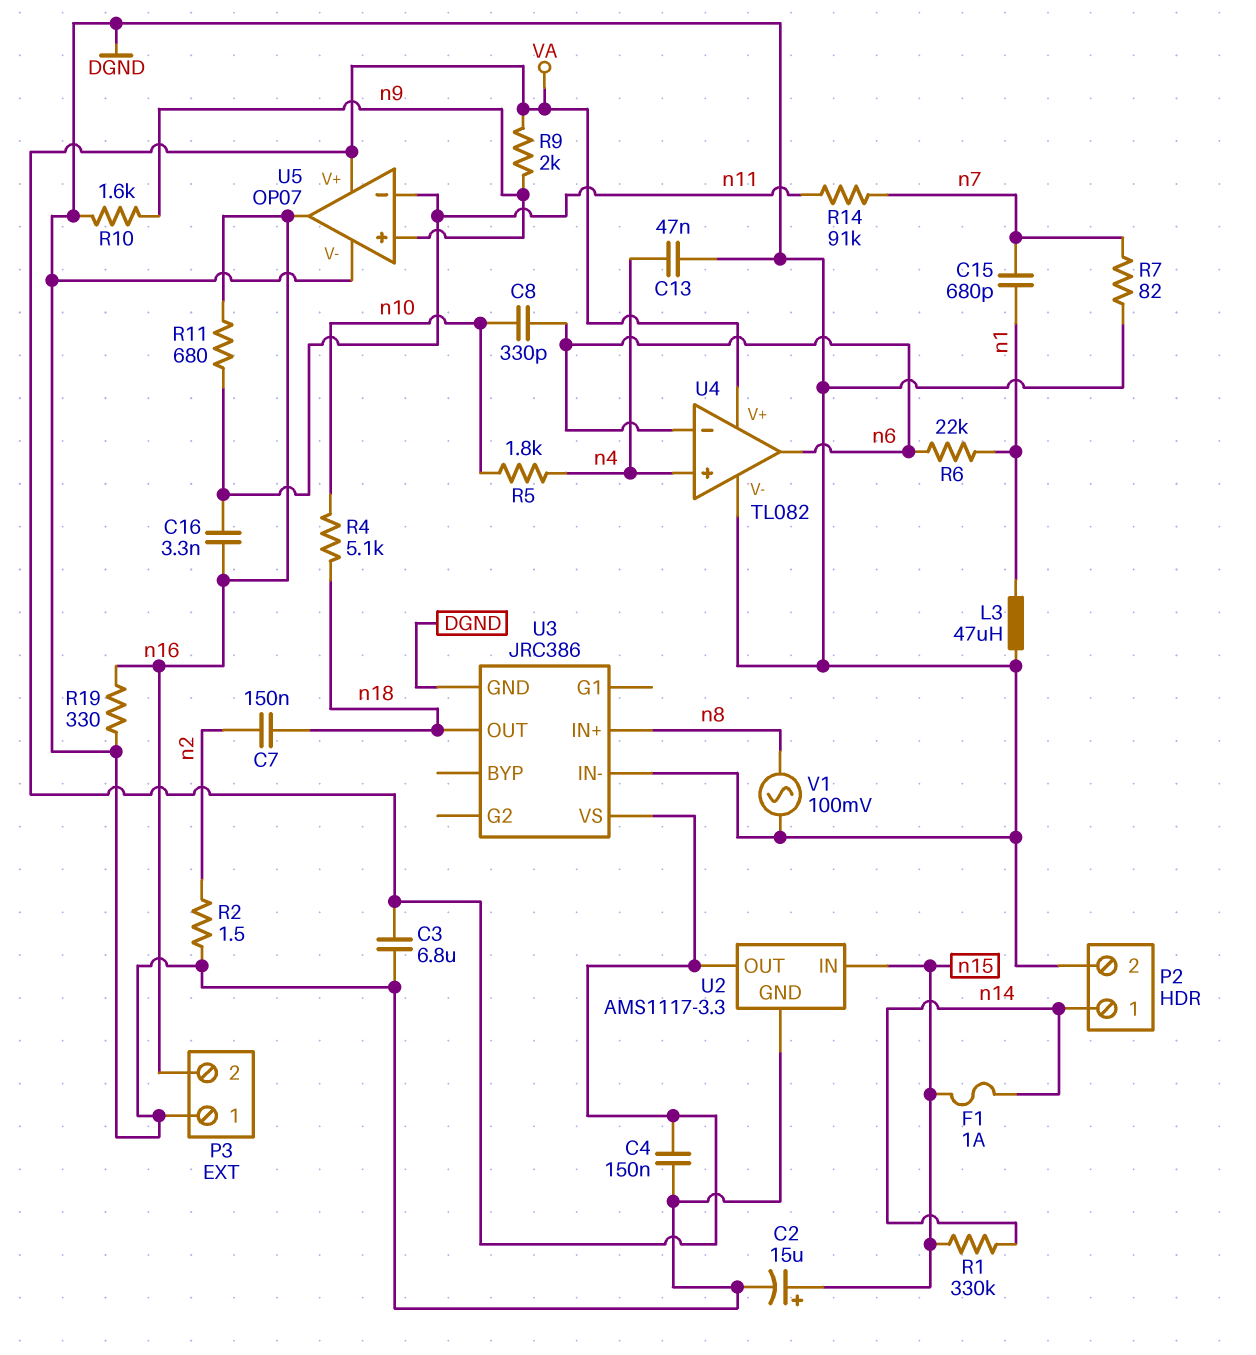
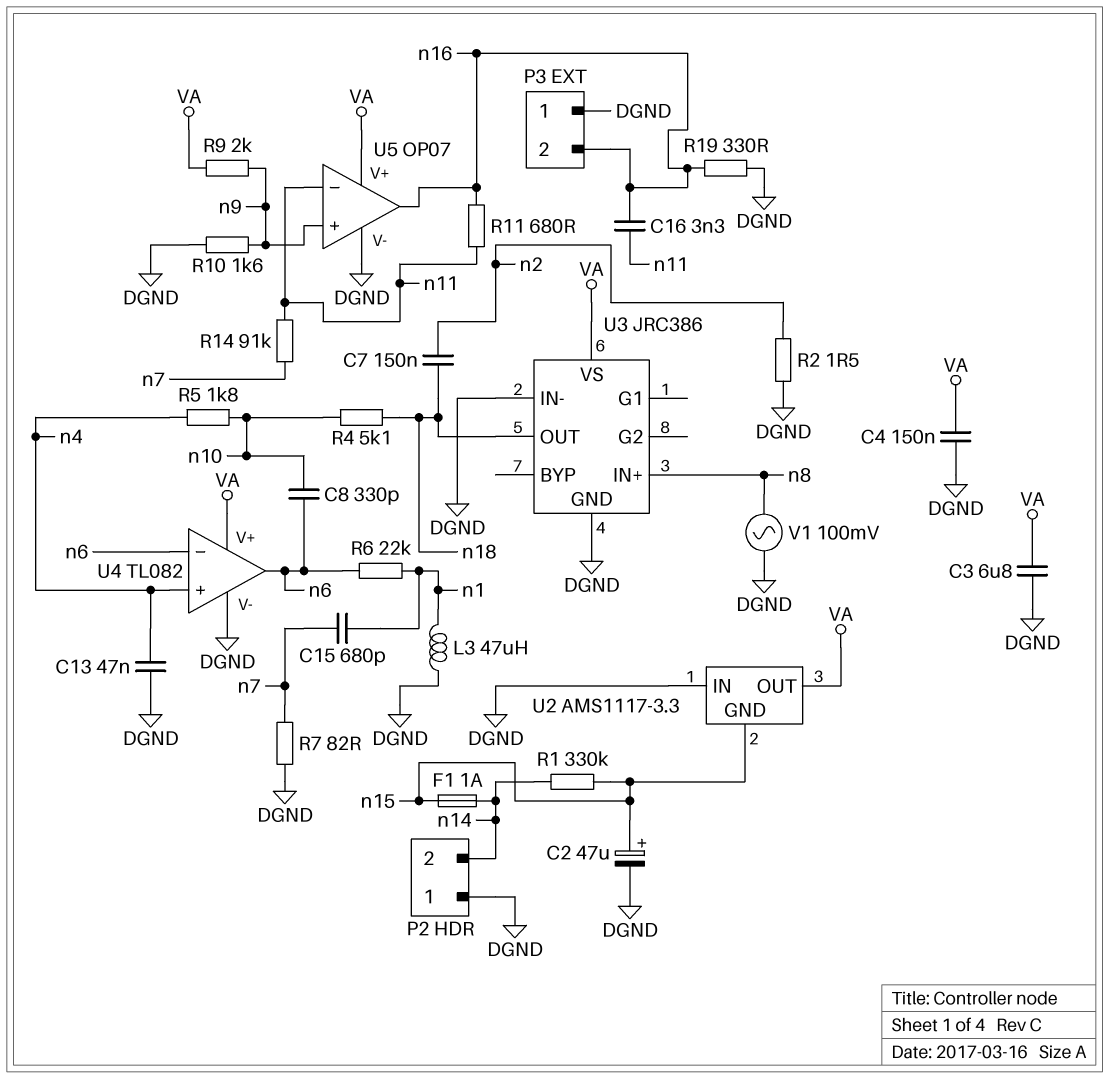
C2: 15uF (plus n15, minus DGND) -> 47uF (plus n15, minus DGND)
P2 pin 1: n14 -> DGND
P2 pin 2: DGND -> n14
U2 pin GND: DGND -> n15
U2 pin IN: n15 -> DGND

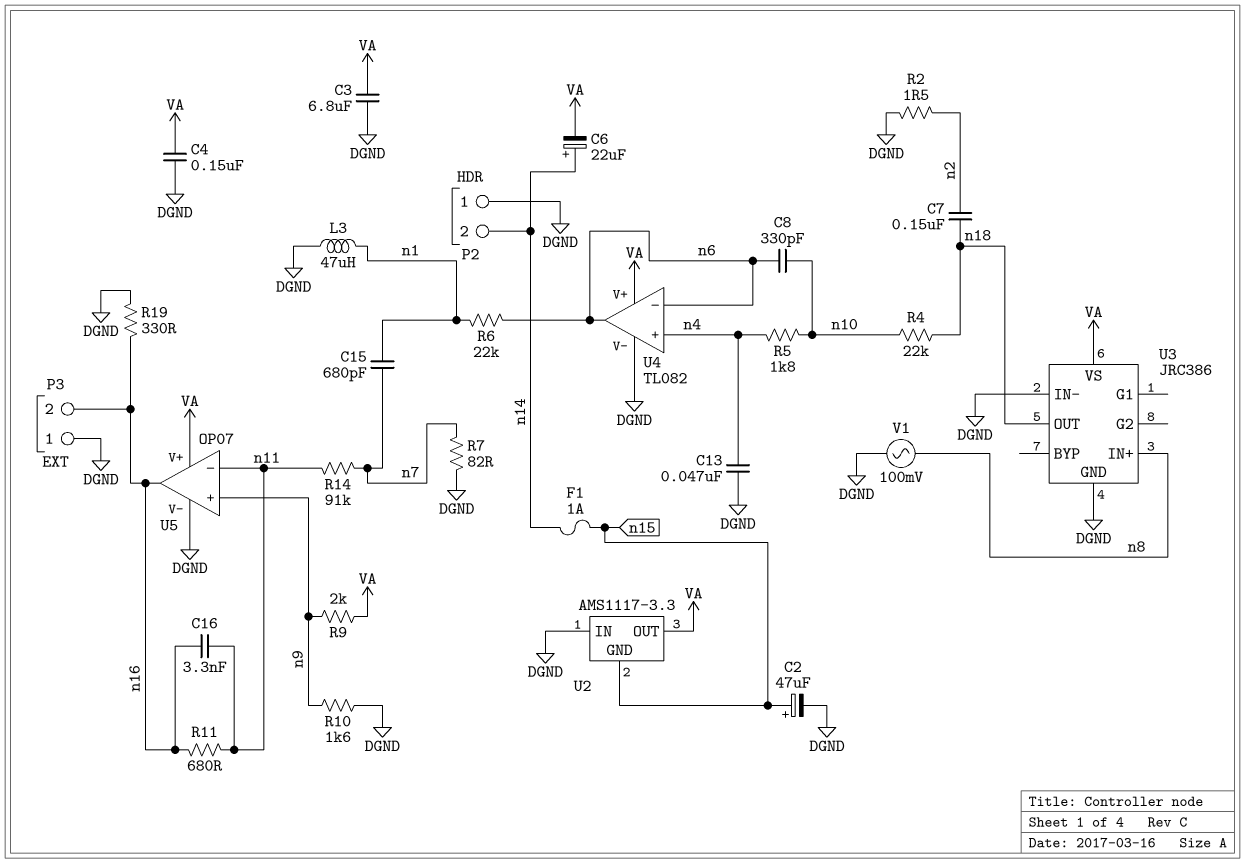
C6: none -> 22uF (plus n14, minus VA)
R1: 330k (n14, n15) -> none
R4: 5.1k (n10, n18) -> 22k (n10, n18)

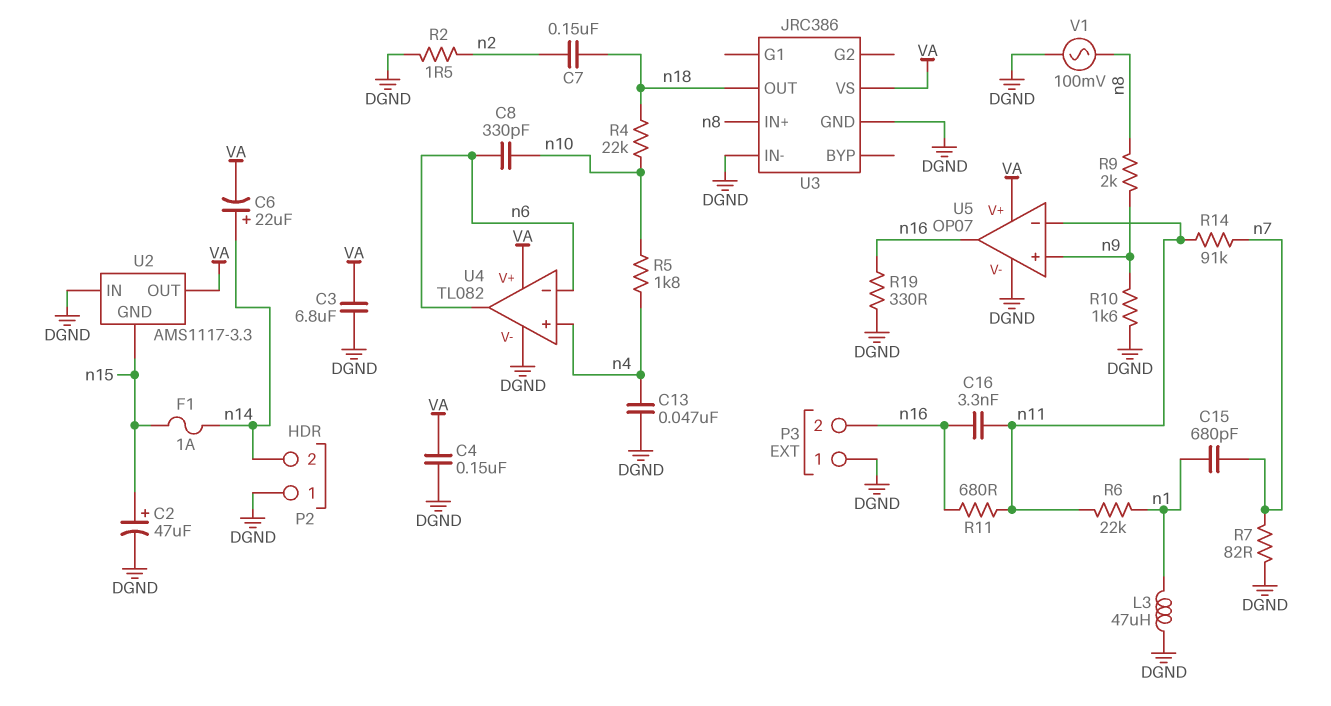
R6: 22k (n1, n6) -> 22k (n1, n11)
R9: 2k (VA, n9) -> 2k (n8, n9)

